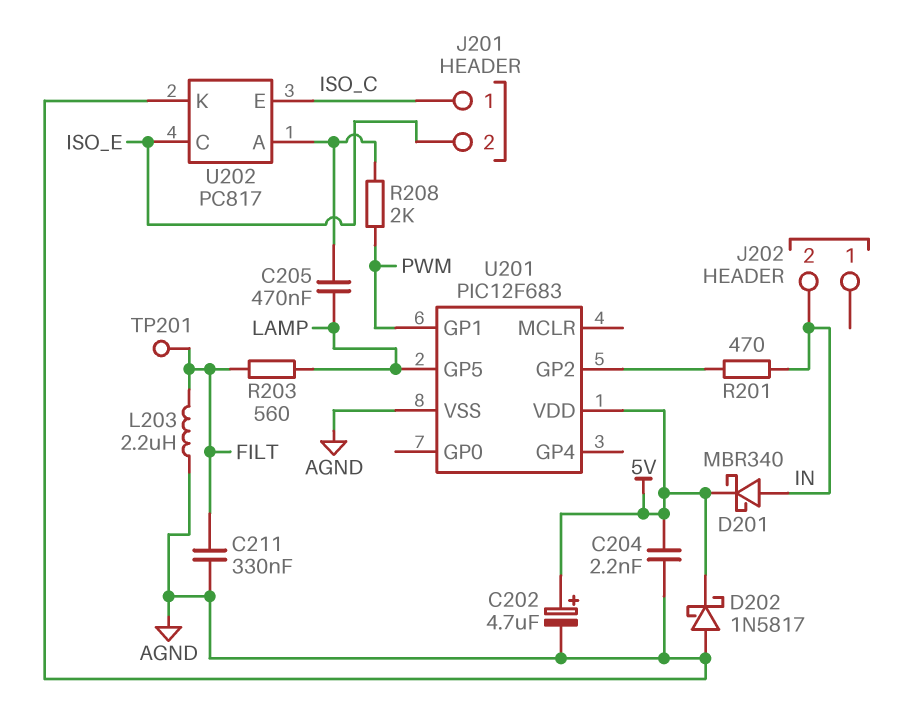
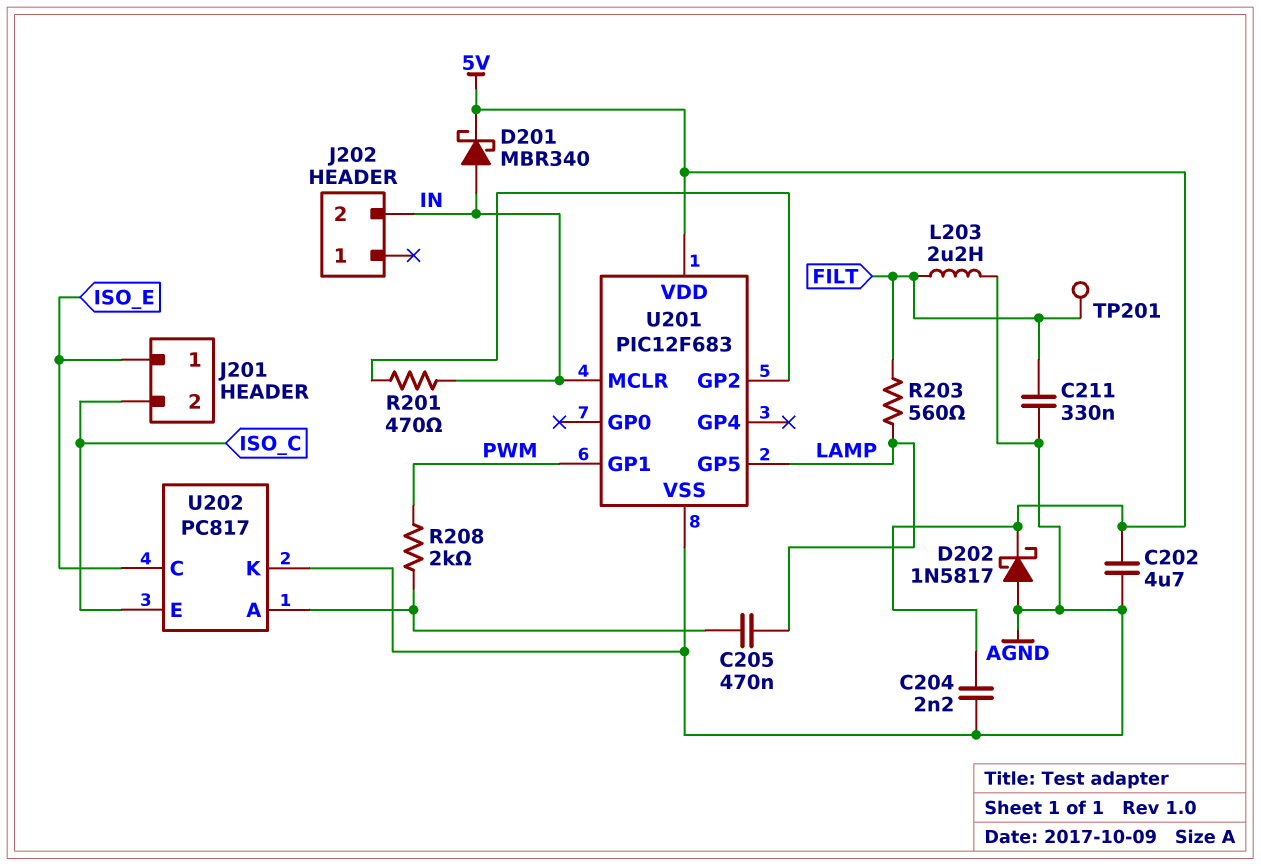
C202: 4.7uF (plus 5V, minus AGND) -> 4.7uF (5V, AGND)
J201 pin 1: ISO_C -> ISO_E
J201 pin 2: ISO_E -> ISO_C
U201 pin MCLR: none -> IN

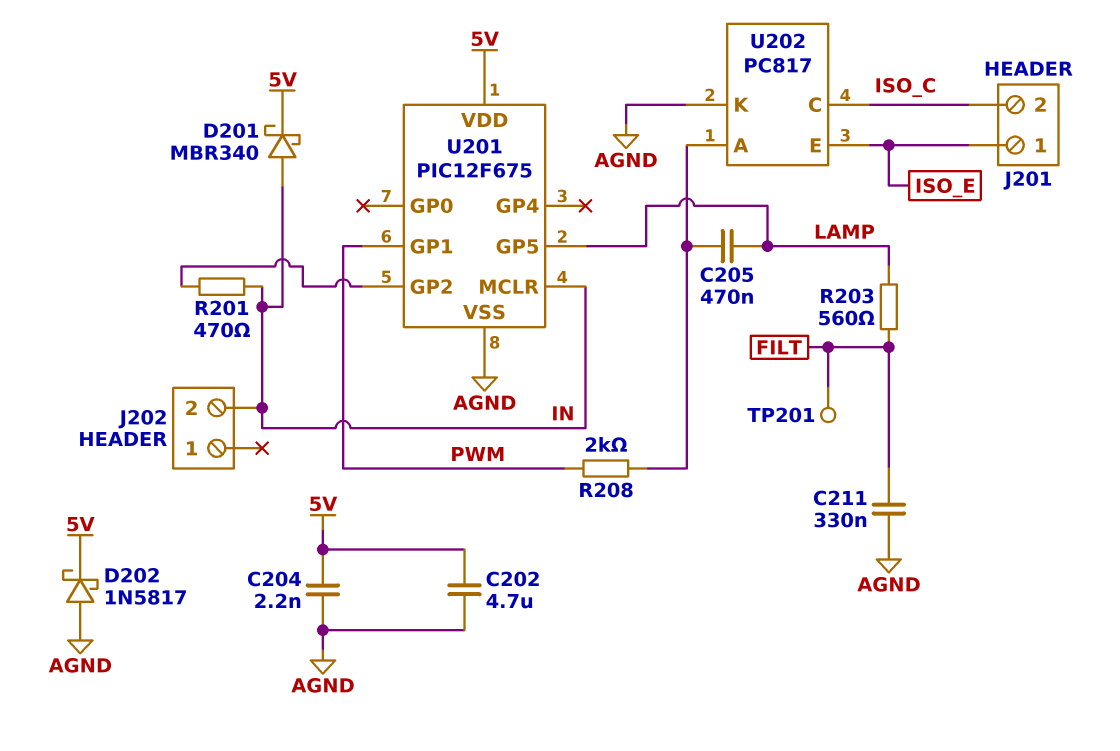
L203: 2.2uH (AGND, FILT) -> none
U201: PIC12F683 -> PIC12F675
U202 pin C: ISO_E -> ISO_C
U202 pin E: ISO_C -> ISO_E

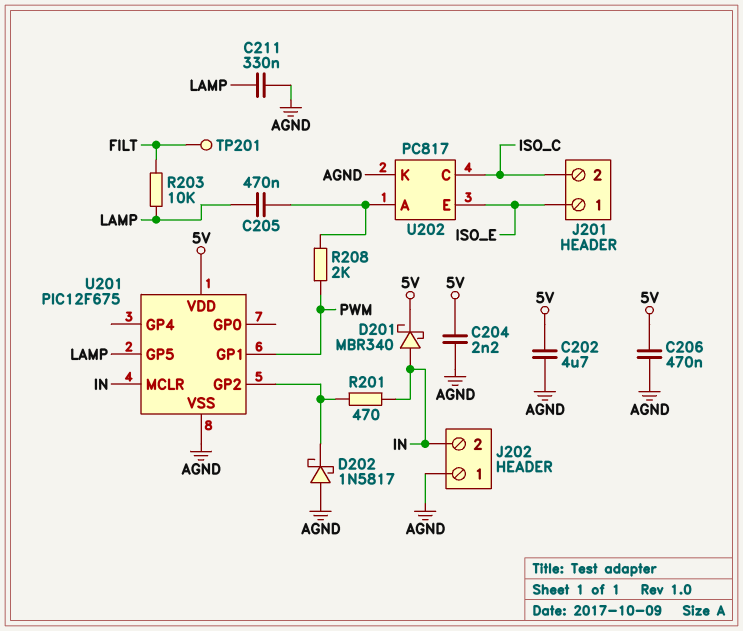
C206: none -> 470nF (5V, AGND)
C211: 330nF (AGND, FILT) -> 330nF (AGND, LAMP)
D202: schottky 1N5817 (A AGND, K 5V) -> schottky 1N5817 (A AGND, K U201/GP2)
J202 pin 1: none -> AGND
R203: 560 (FILT, LAMP) -> 10k (FILT, LAMP)

